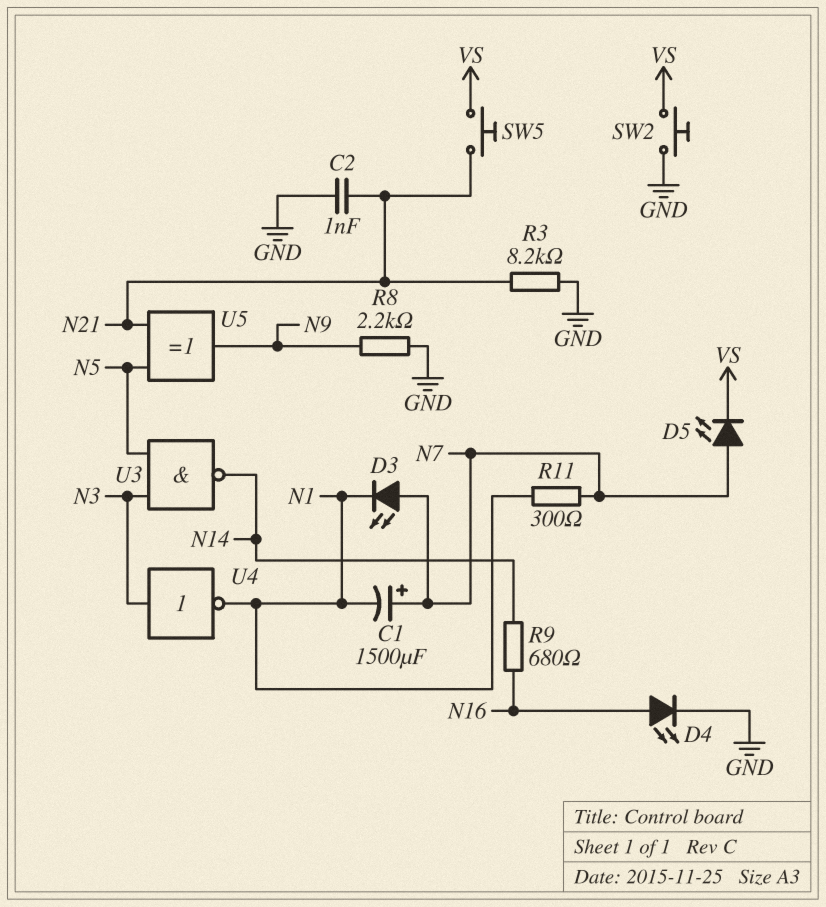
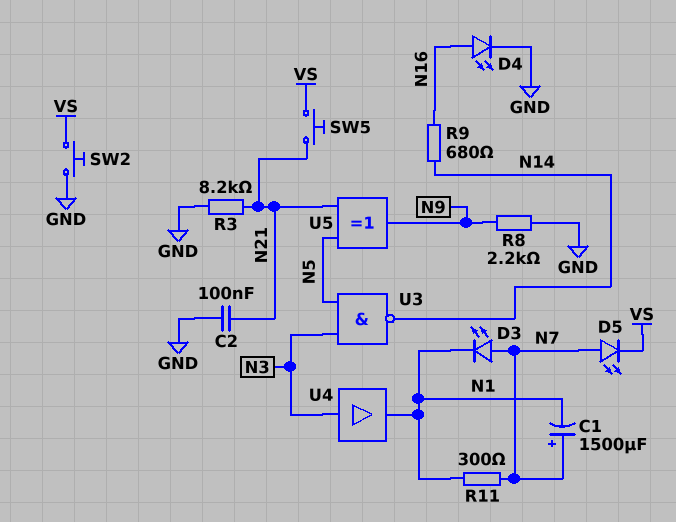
C2: 1nF (GND, N21) -> 100nF (GND, N21)
U4: NOT (in N3, out N1) -> buffer (in N3, out N1)

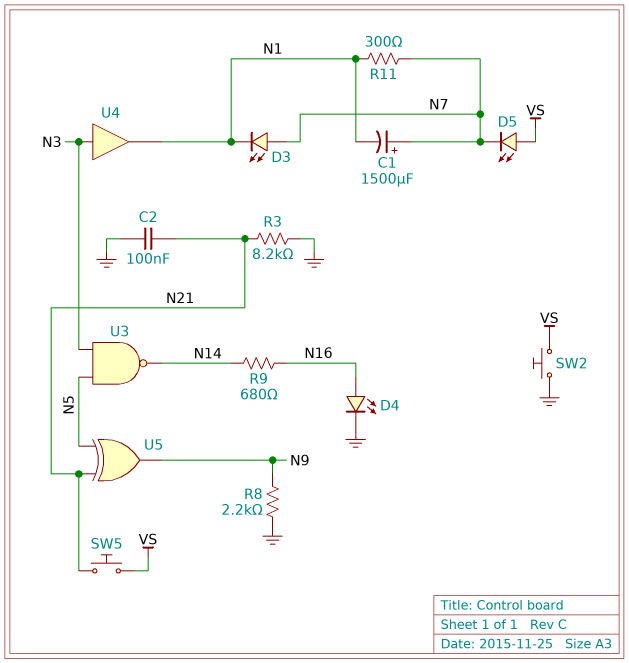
D5: LED (A N7, K VS) -> LED (A VS, K N7)

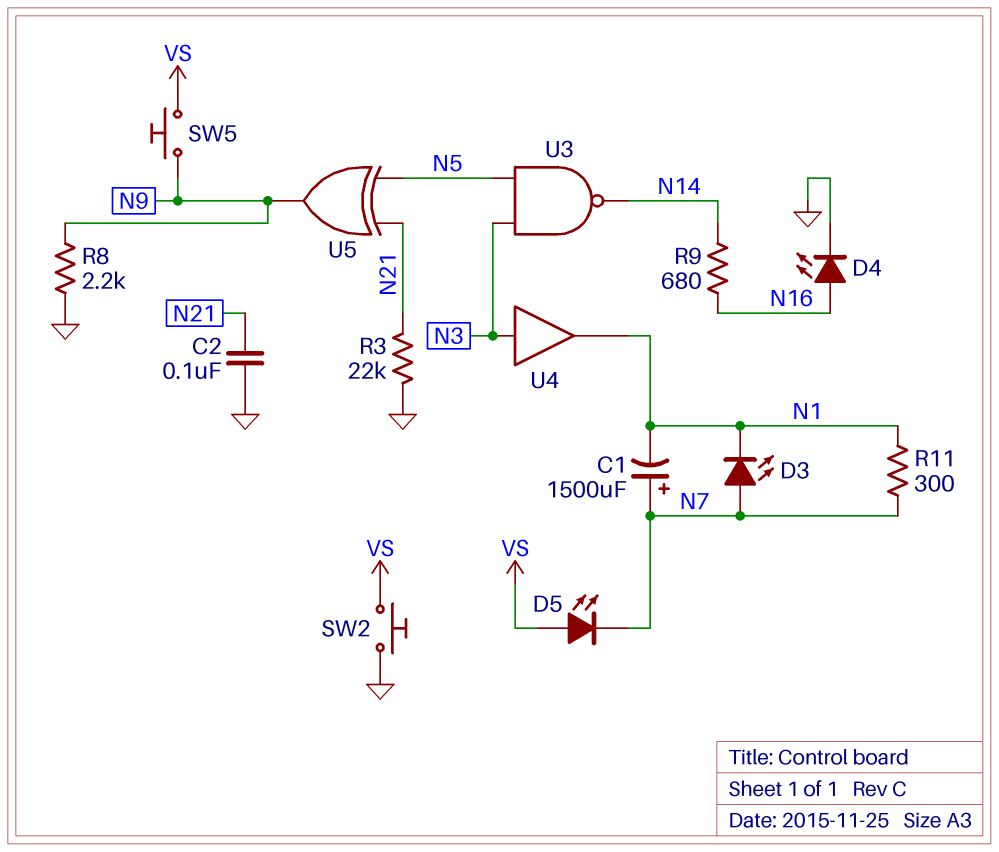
R3: 8.2k (GND, N21) -> 22k (GND, N21)
SW5: button (N21, VS) -> button (N9, VS)

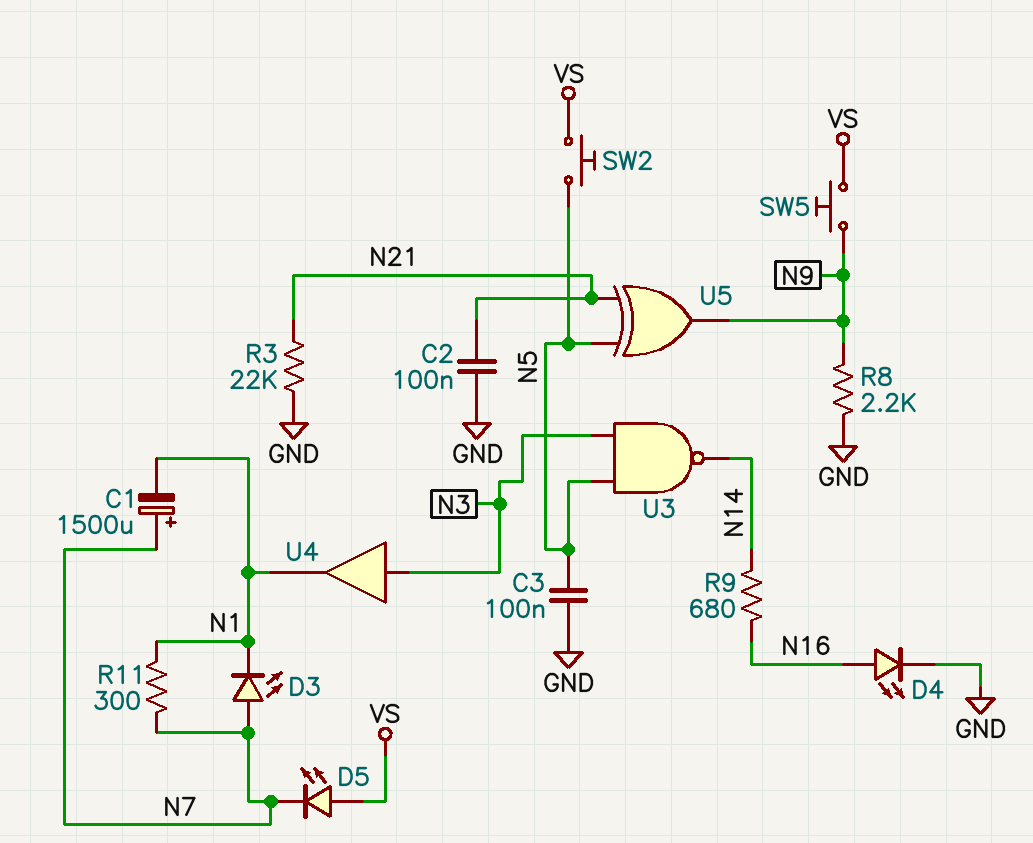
C3: none -> 100nF (GND, N5)
SW2: button (GND, VS) -> button (N5, VS)

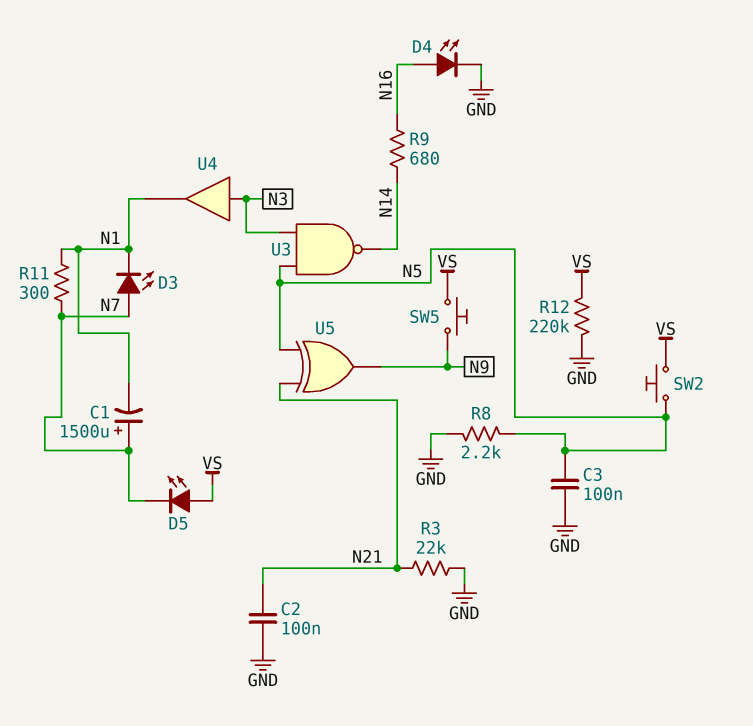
R8: 2.2k (GND, N9) -> 2.2k (GND, N5)
R12: none -> 220k (GND, VS)

